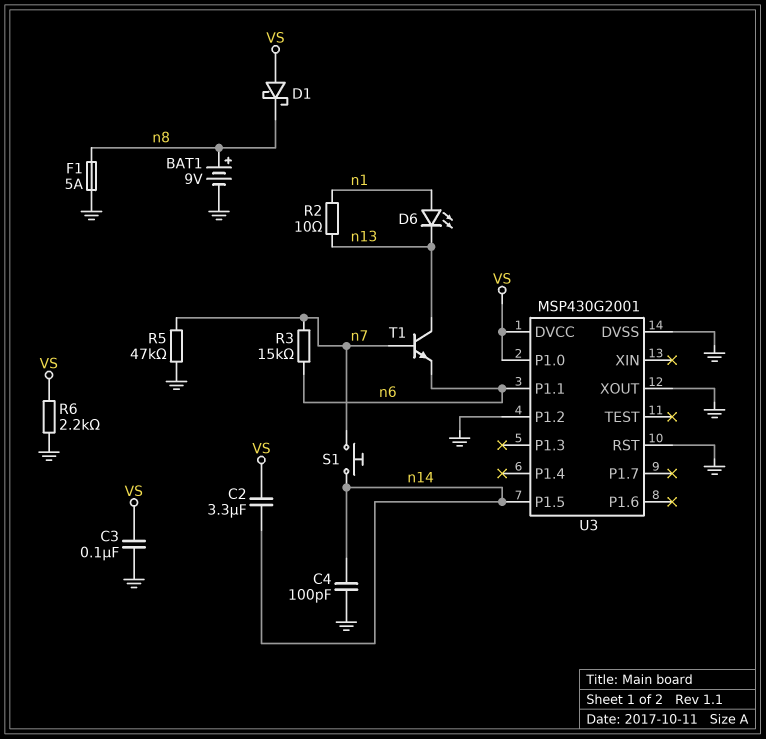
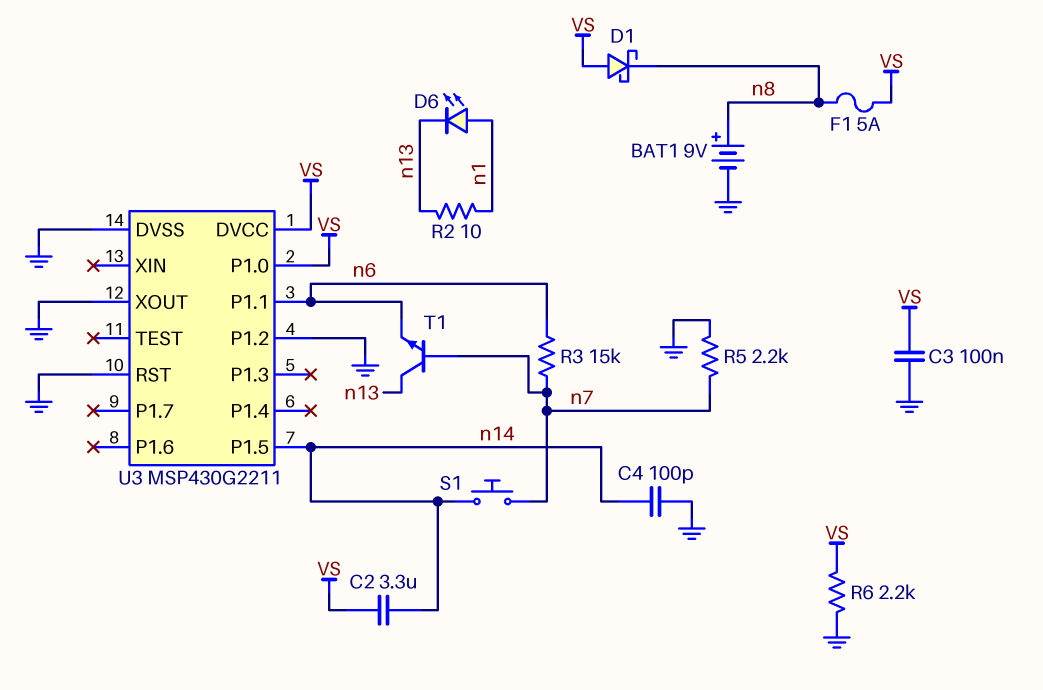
F1: 5A (GND, n8) -> 5A (VS, n8)
R5: 47k (GND, n7) -> 2.2k (GND, n7)
U3: MSP430G2001 -> MSP430G2211

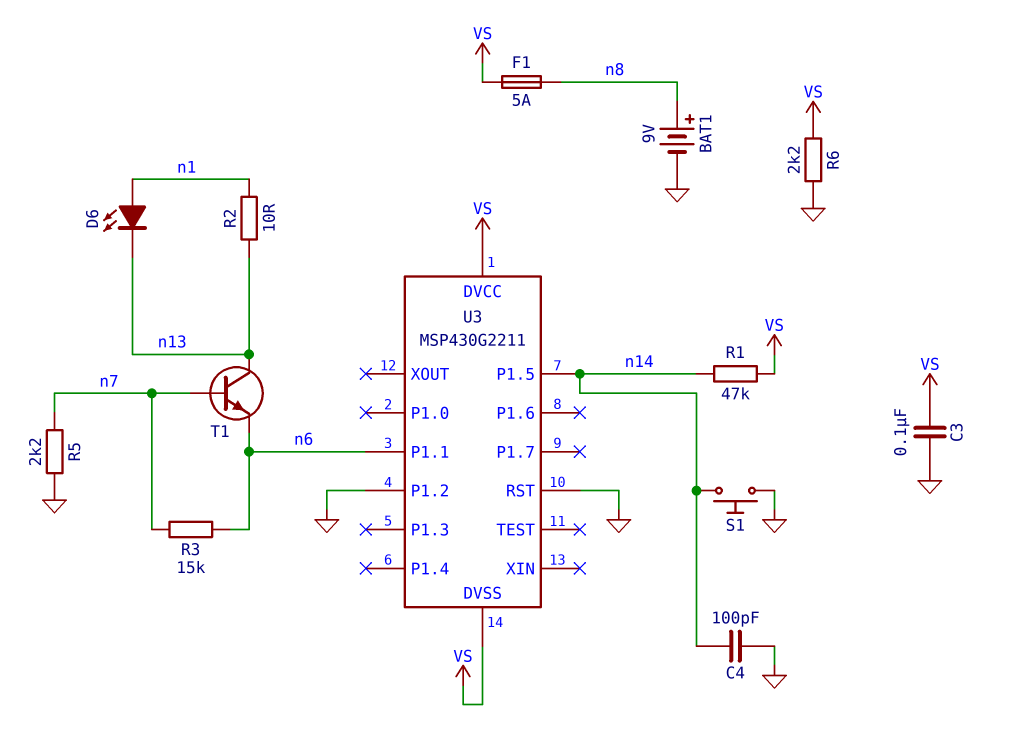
C2: 3.3uF (VS, n14) -> none
D1: schottky (A VS, K n8) -> none
R1: none -> 47k (VS, n14)
S1: button (n7, n14) -> button (GND, n14)
U3 pin DVSS: GND -> VS
U3 pin P1.0: VS -> none
U3 pin XOUT: GND -> none

